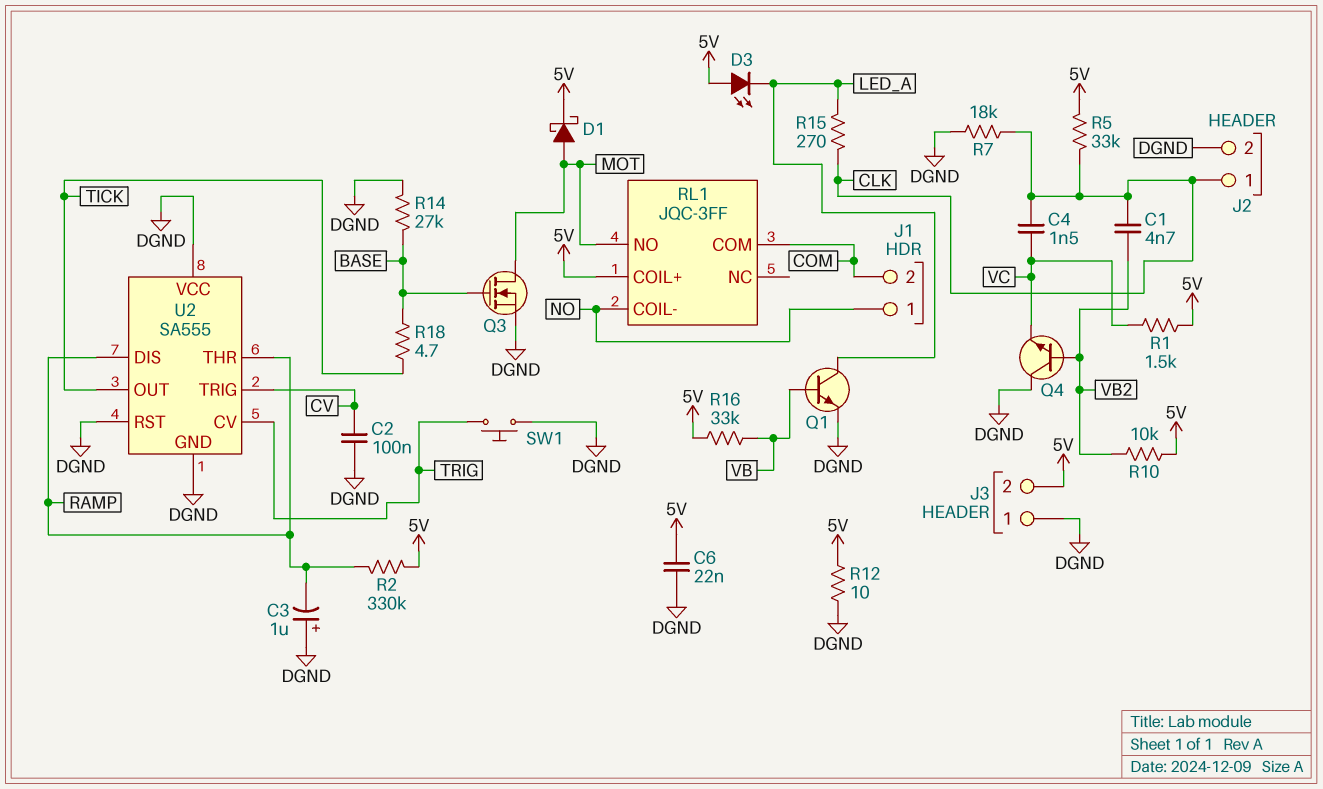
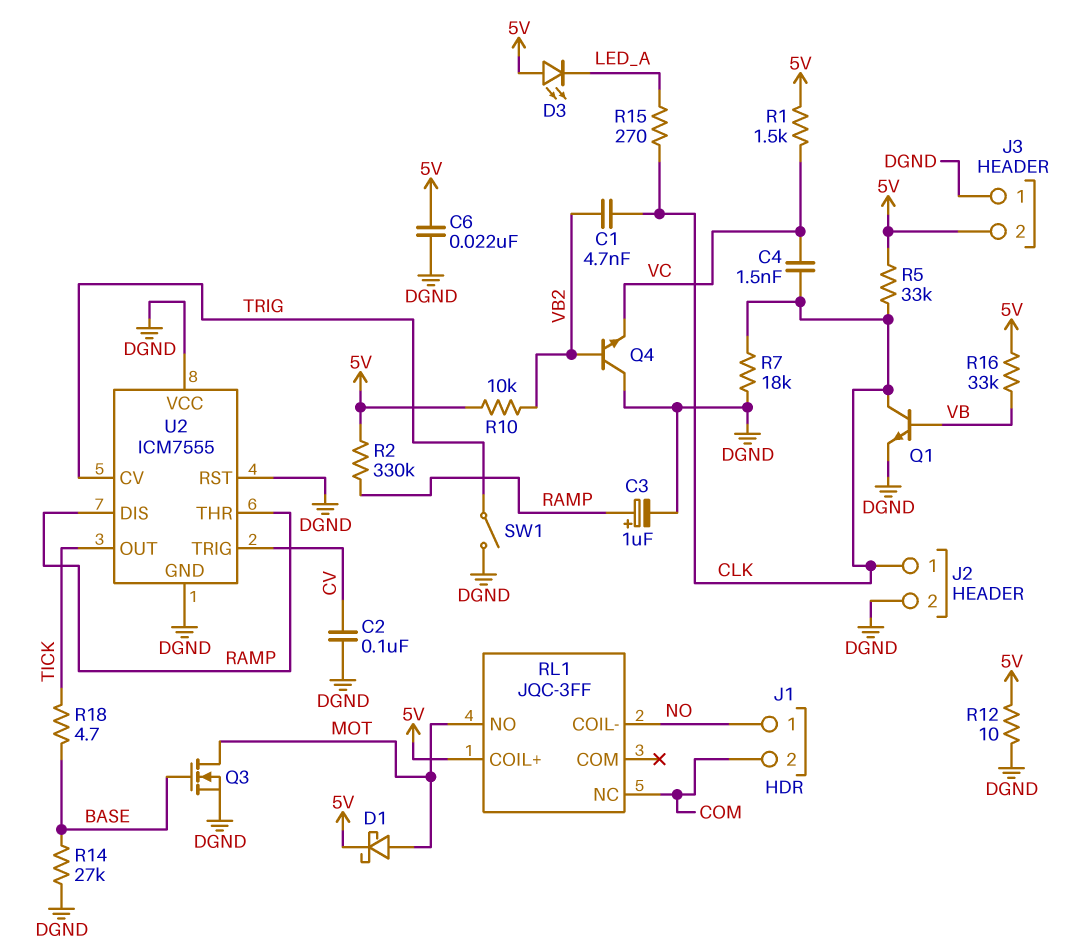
C3: 1uF (plus DGND, minus RAMP) -> 1uF (plus RAMP, minus DGND)
Q1: NPN (B VB, C LED_A, E DGND) -> NPN (B VB, C CLK, E DGND)
RL1 pin COM: COM -> none
RL1 pin NC: none -> COM
SW1: button (DGND, TRIG) -> switch (DGND, TRIG)
U2: SA555 -> ICM7555

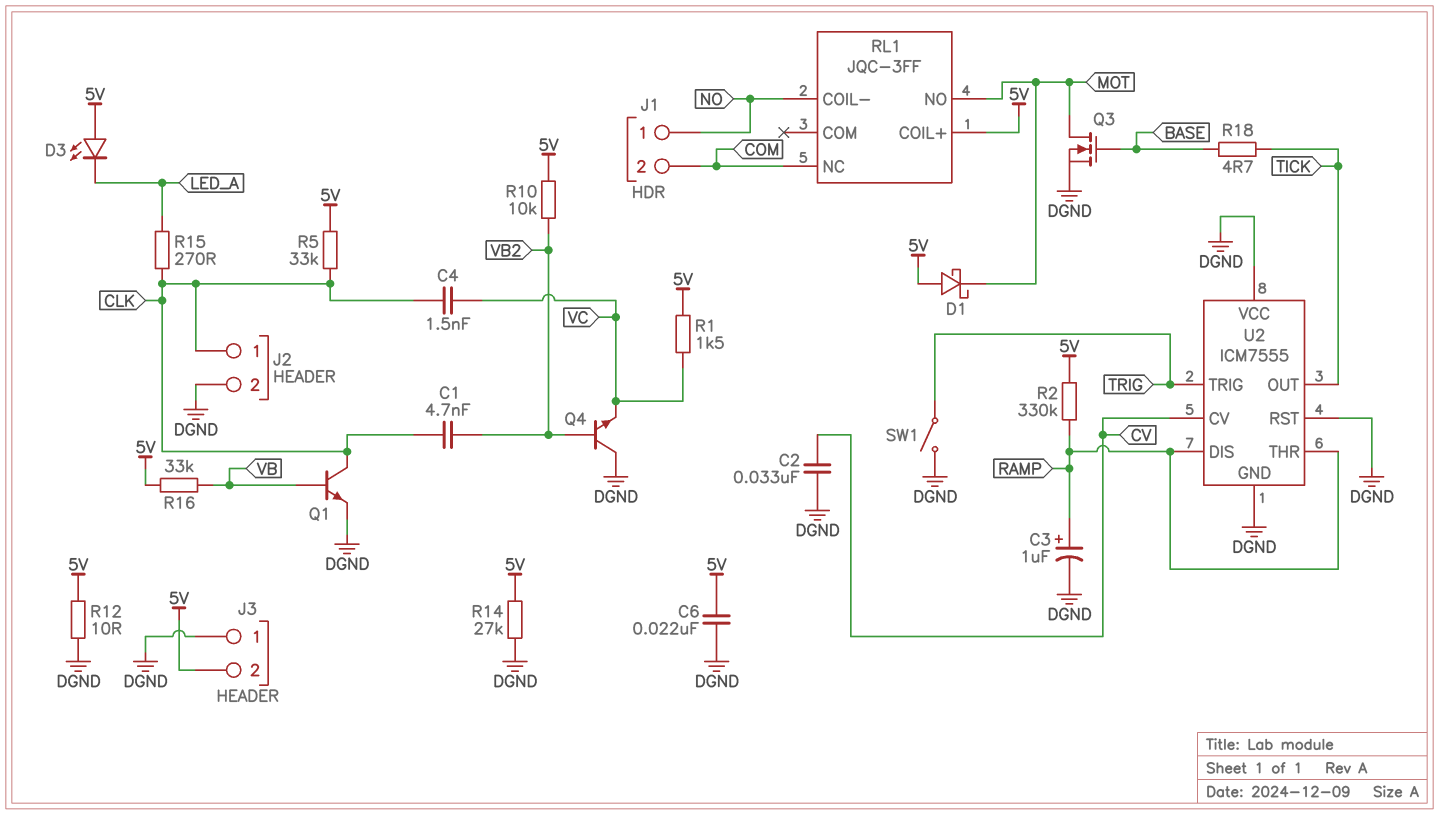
C2: 100nF (CV, DGND) -> 33nF (CV, DGND)
D1: schottky (A MOT, K 5V) -> schottky (A 5V, K MOT)
R7: 18k (CLK, DGND) -> none
R14: 27k (BASE, DGND) -> 27k (5V, DGND)
U2 pin CV: TRIG -> CV
U2 pin TRIG: CV -> TRIG

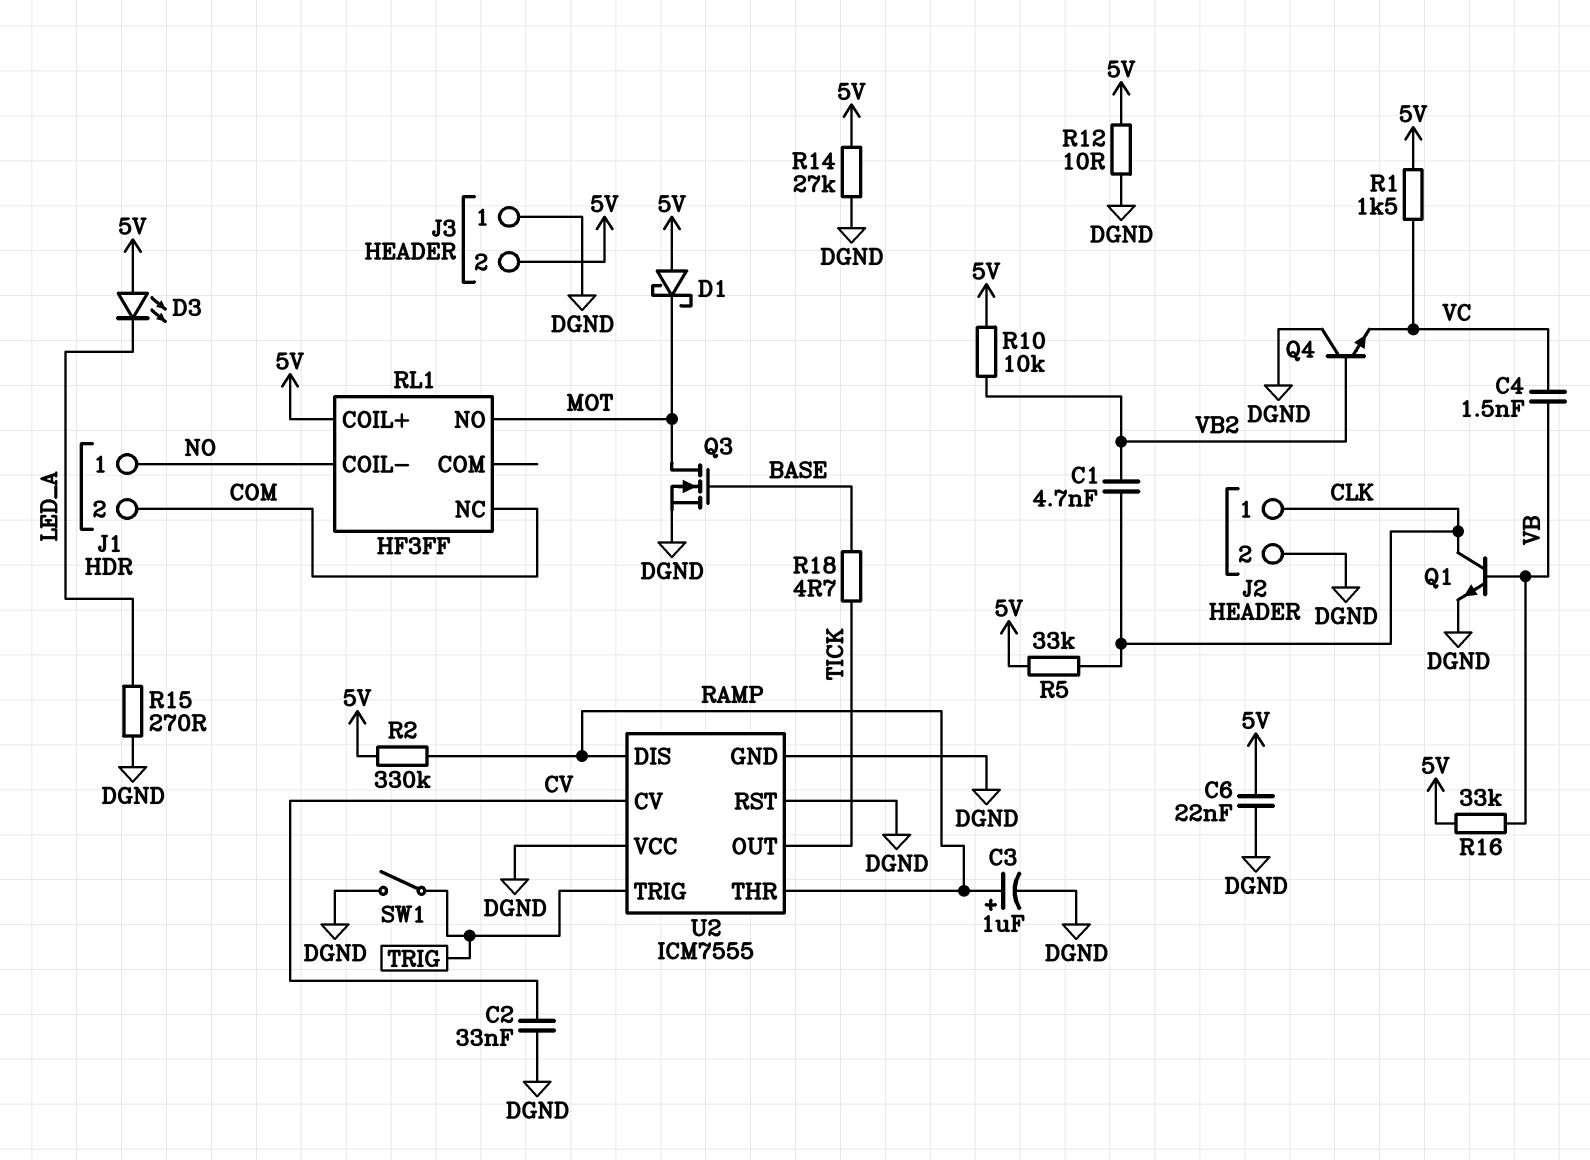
C4: 1.5nF (CLK, VC) -> 1.5nF (VB, VC)
R15: 270 (CLK, LED_A) -> 270 (DGND, LED_A)
RL1: JQC-3FF -> HF3FF

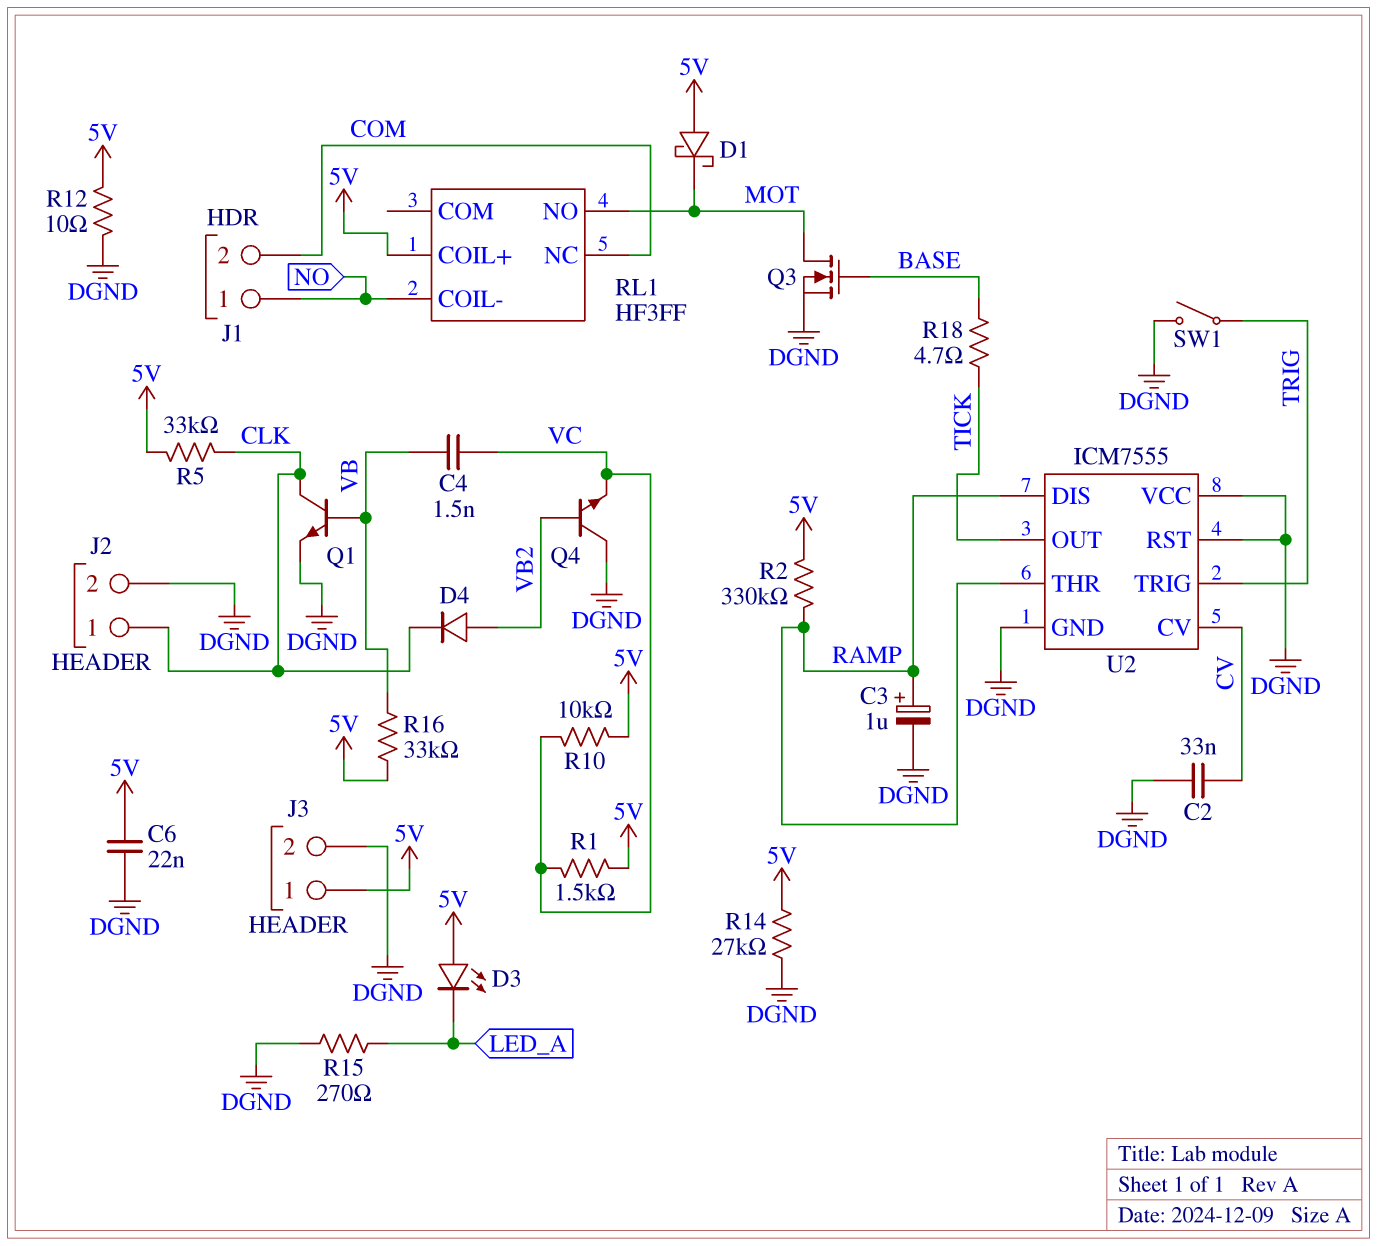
C1: 4.7nF (CLK, VB2) -> none
D4: none -> diode (A VB2, K CLK)
J3 pin 1: DGND -> 5V
J3 pin 2: 5V -> DGND
R10: 10k (5V, VB2) -> 10k (5V, VC)

